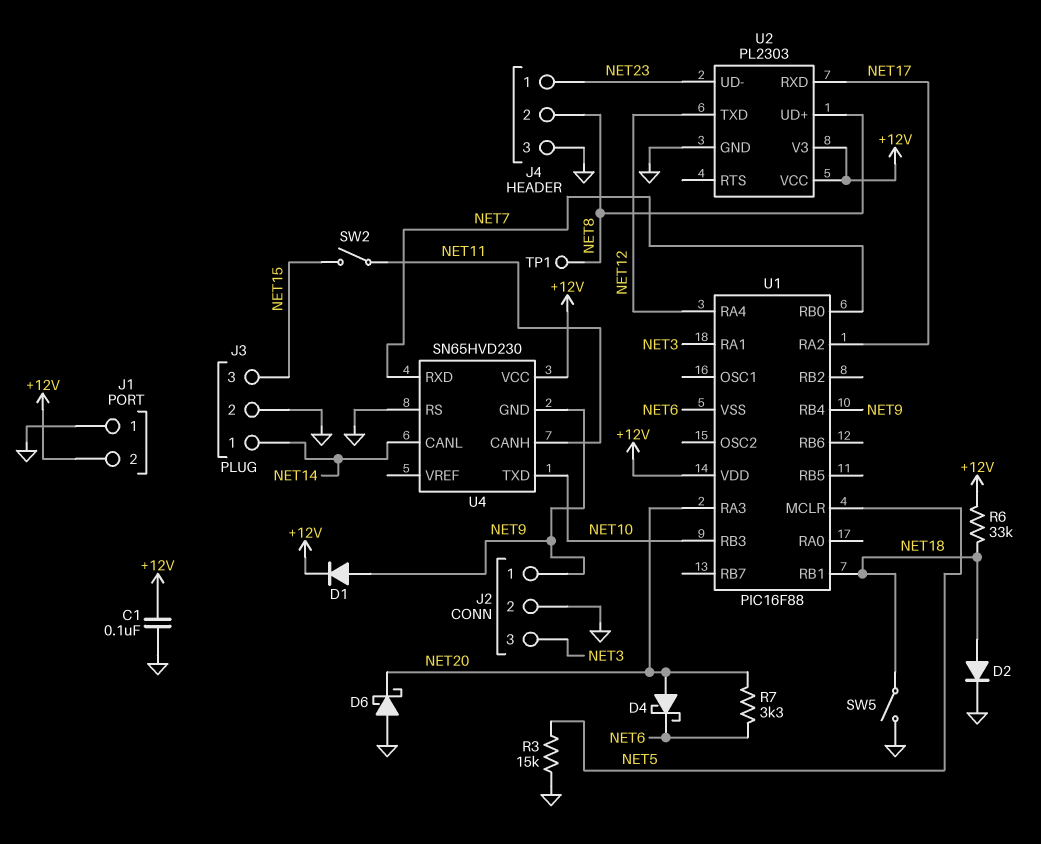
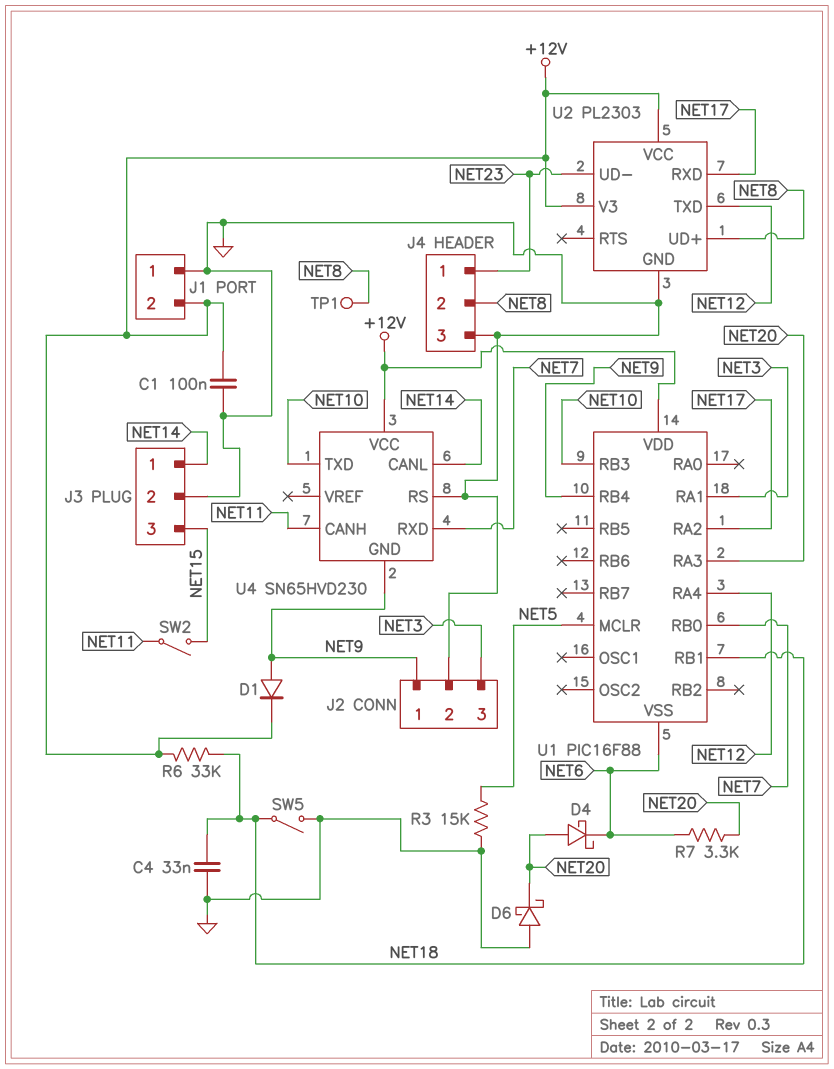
C4: none -> 33nF (GND, NET18)
D2: diode (A NET18, K GND) -> none

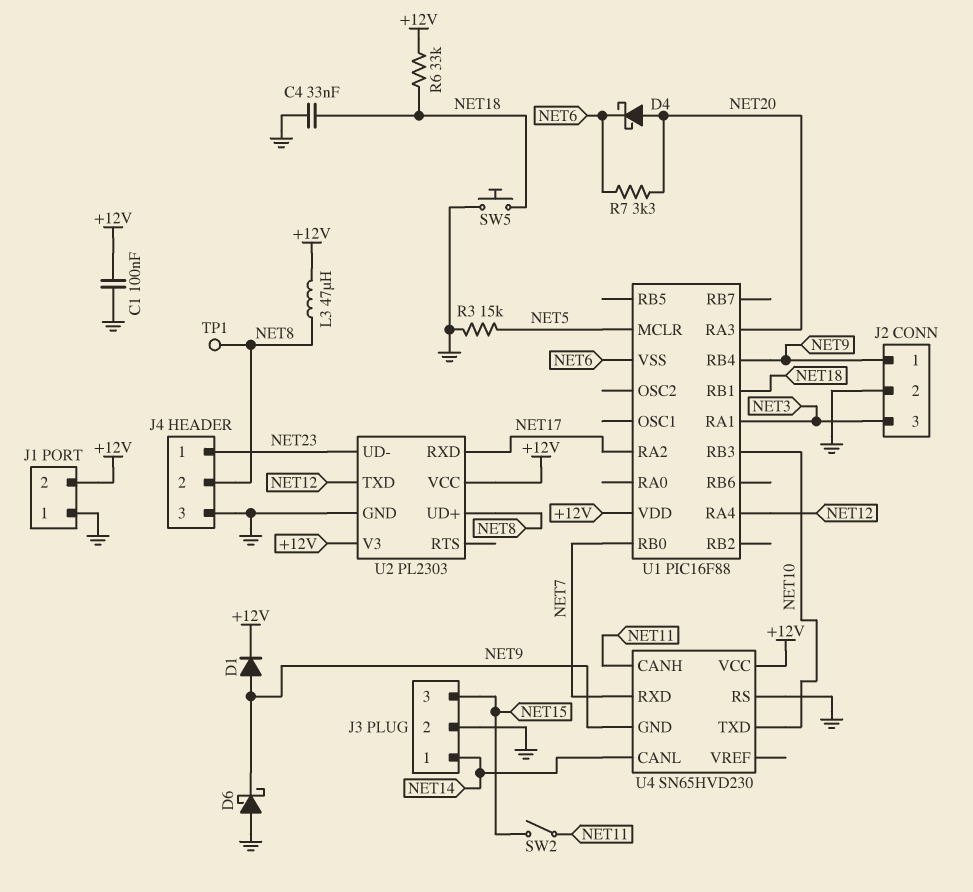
D6: schottky (A GND, K NET20) -> schottky (A GND, K NET9)
L3: none -> 47uH (+12V, NET8)
SW5: switch (GND, NET18) -> button (GND, NET18)

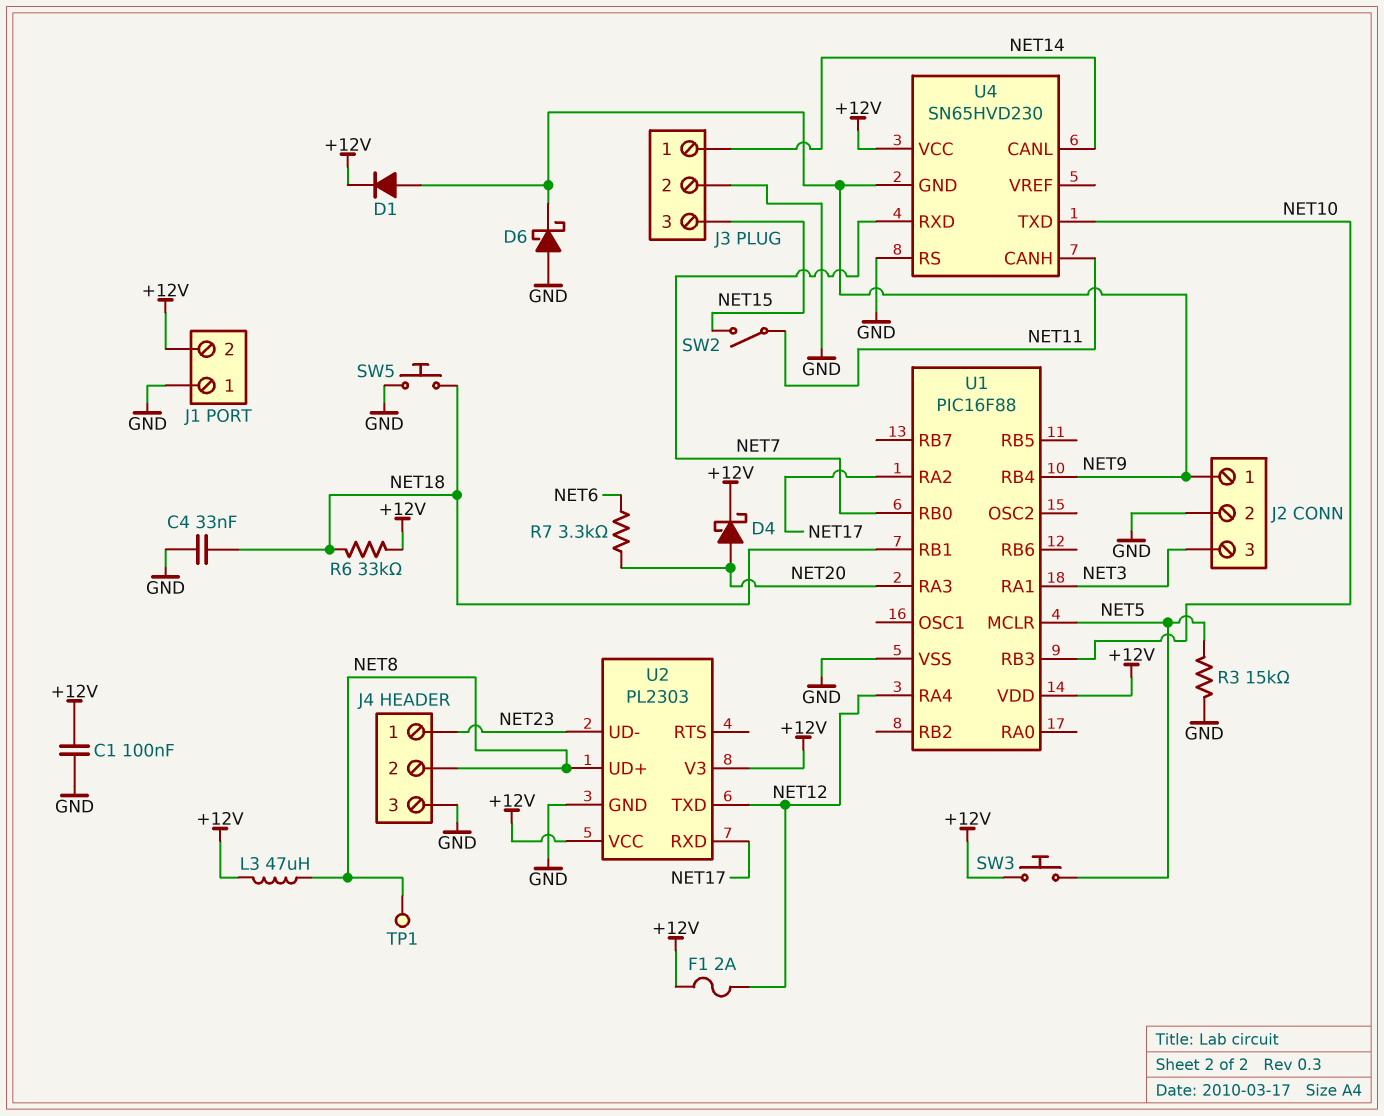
D4: schottky (A NET20, K NET6) -> schottky (A NET20, K +12V)
F1: none -> 2A (+12V, NET12)
SW3: none -> button (+12V, NET5)
U1 pin VSS: NET6 -> GND

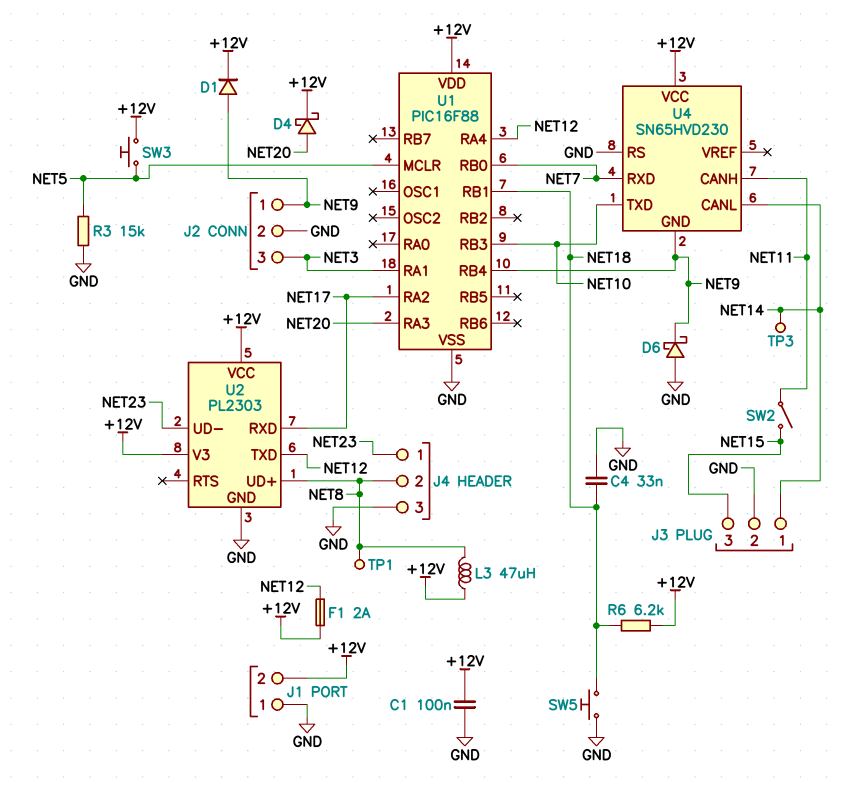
R6: 33k (+12V, NET18) -> 6.2k (+12V, NET18)
R7: 3.3k (NET6, NET20) -> none
TP3: none -> test point (NET14)

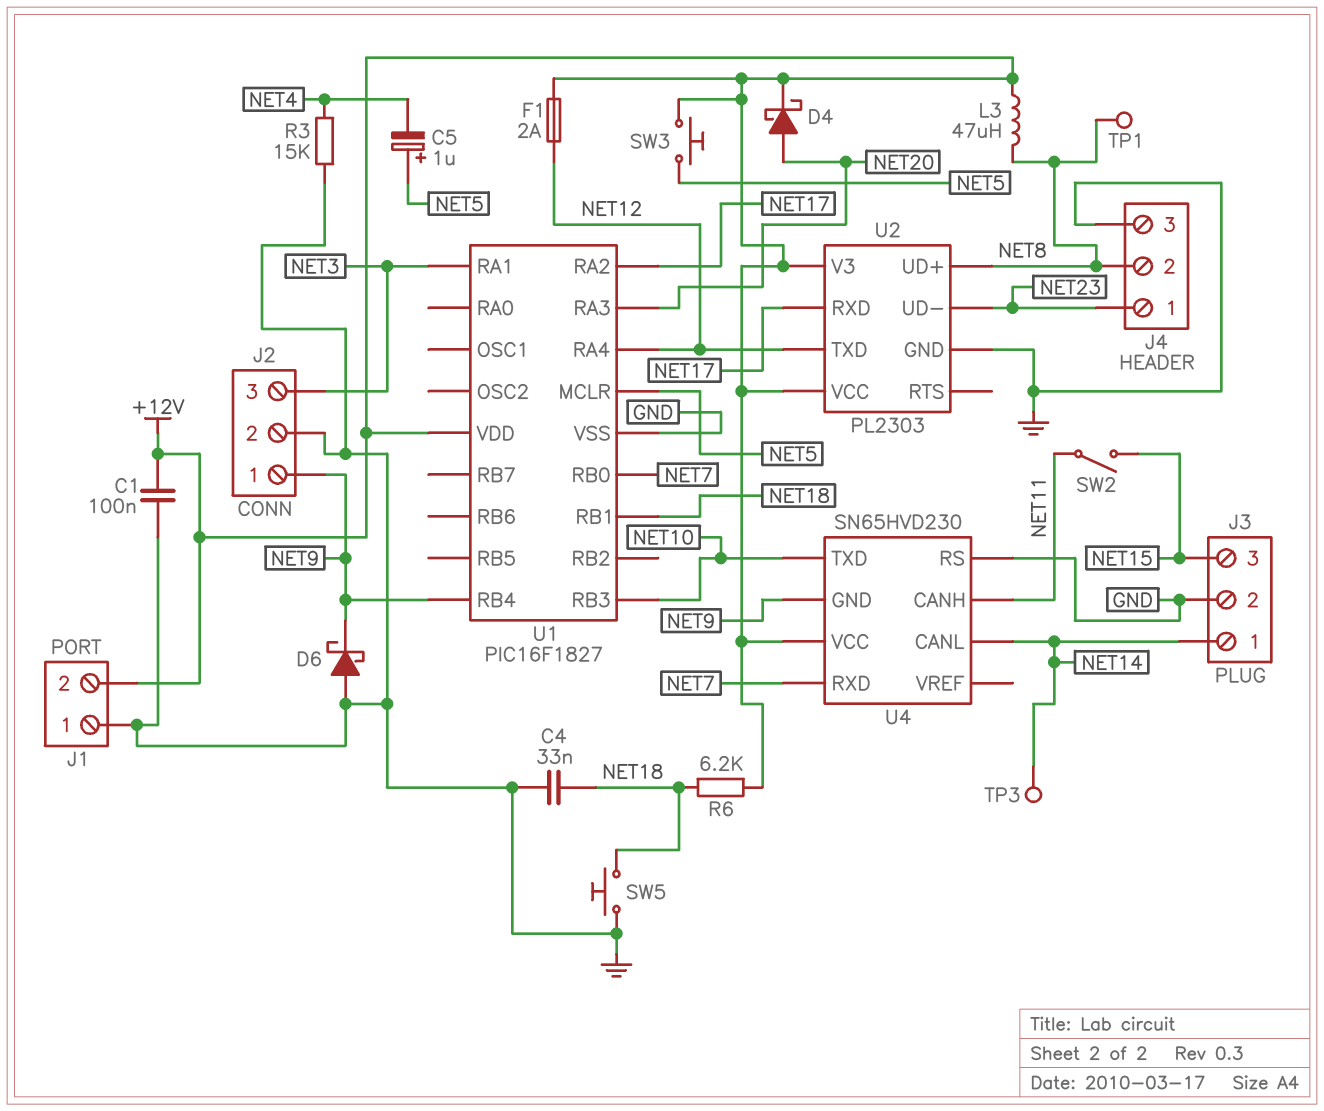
C5: none -> 1uF (plus NET5, minus NET4)
D1: diode (A NET9, K +12V) -> none
R3: 15k (GND, NET5) -> 15k (GND, NET4)
U1: PIC16F88 -> PIC16F1827

